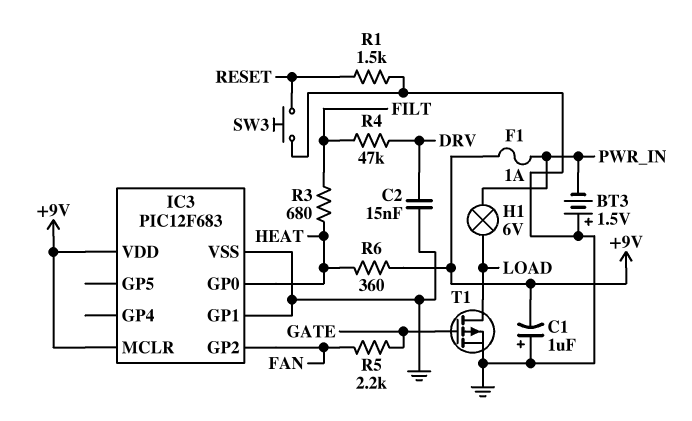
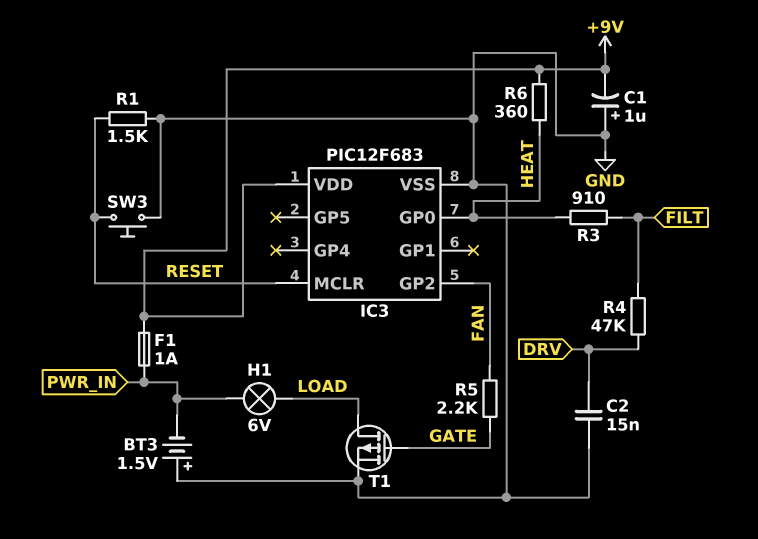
IC3 pin GP1: GND -> none
IC3 pin MCLR: +9V -> RESET
R3: 680 (FILT, HEAT) -> 910 (FILT, HEAT)

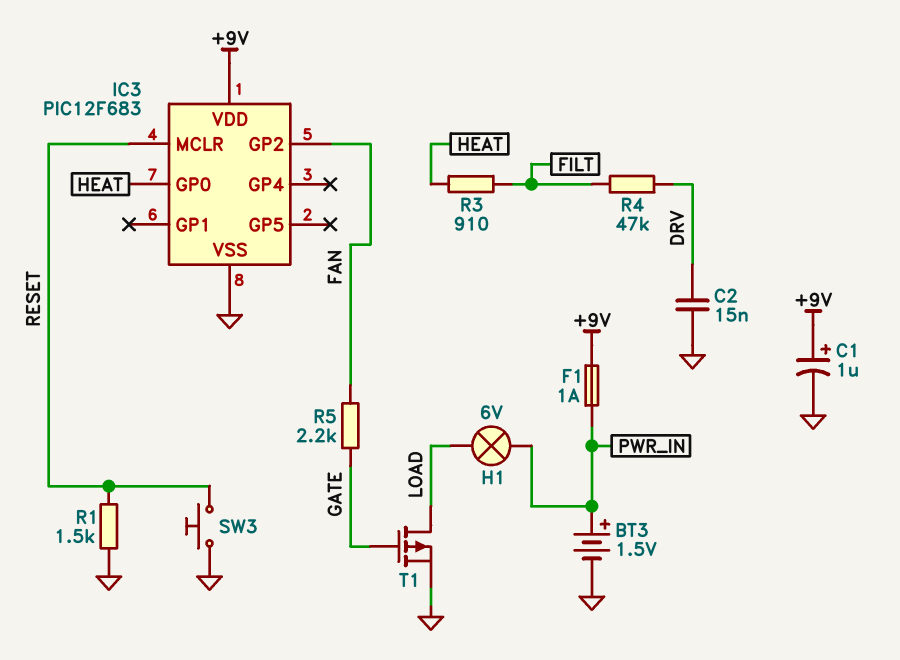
BT3: 1.5V (plus GND, minus PWR_IN) -> 1.5V (plus PWR_IN, minus GND)
C1: 1uF (plus GND, minus +9V) -> 1uF (plus +9V, minus GND)
R6: 360 (+9V, HEAT) -> none

